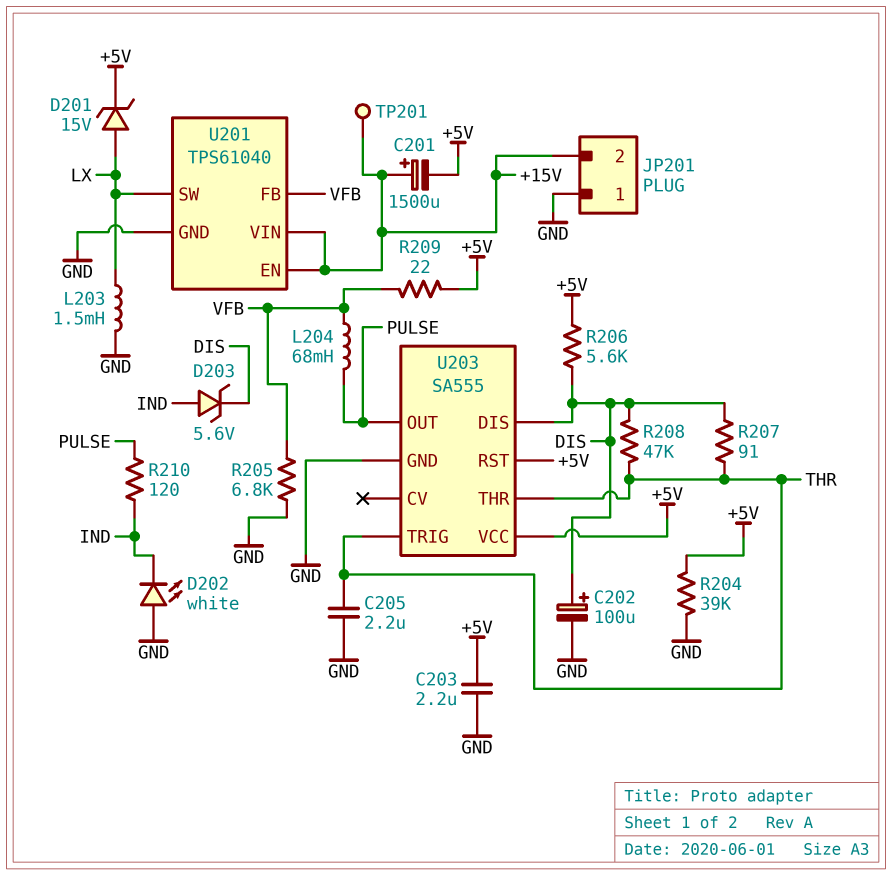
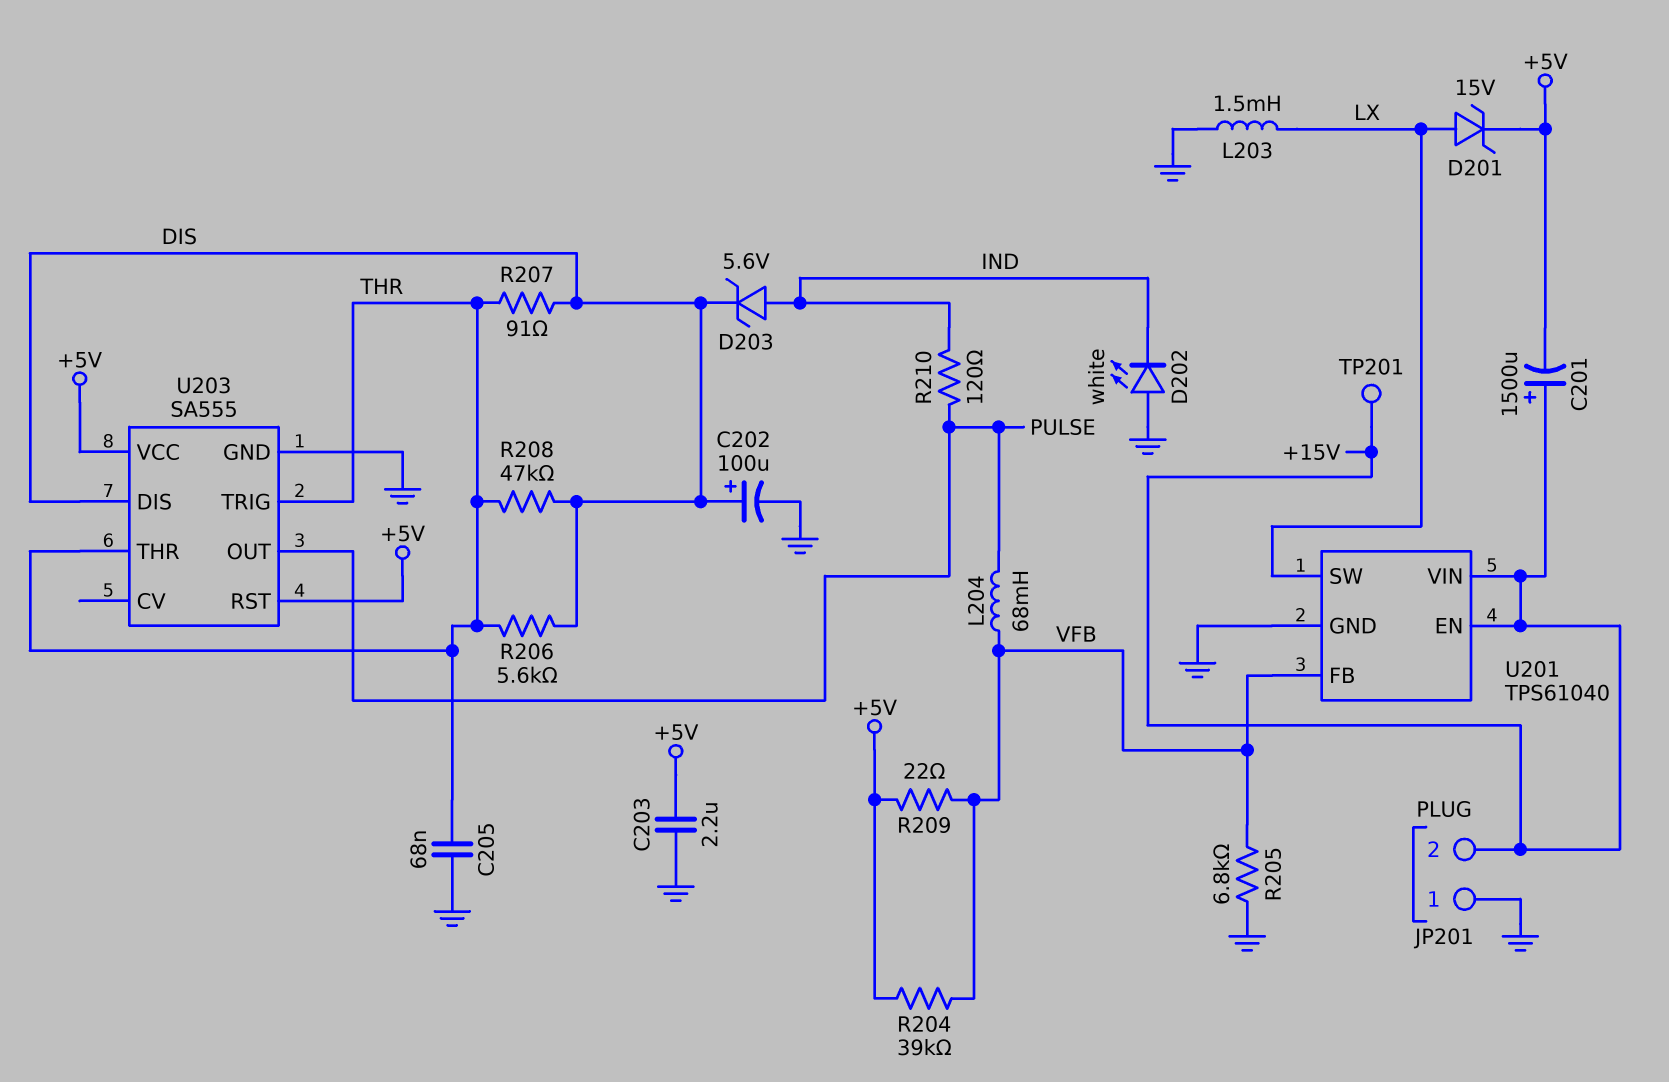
C205: 2.2uF (GND, THR) -> 68nF (GND, THR)
R204: 39k (+5V, GND) -> 39k (+5V, VFB)
R206: 5.6k (+5V, DIS) -> 5.6k (DIS, THR)

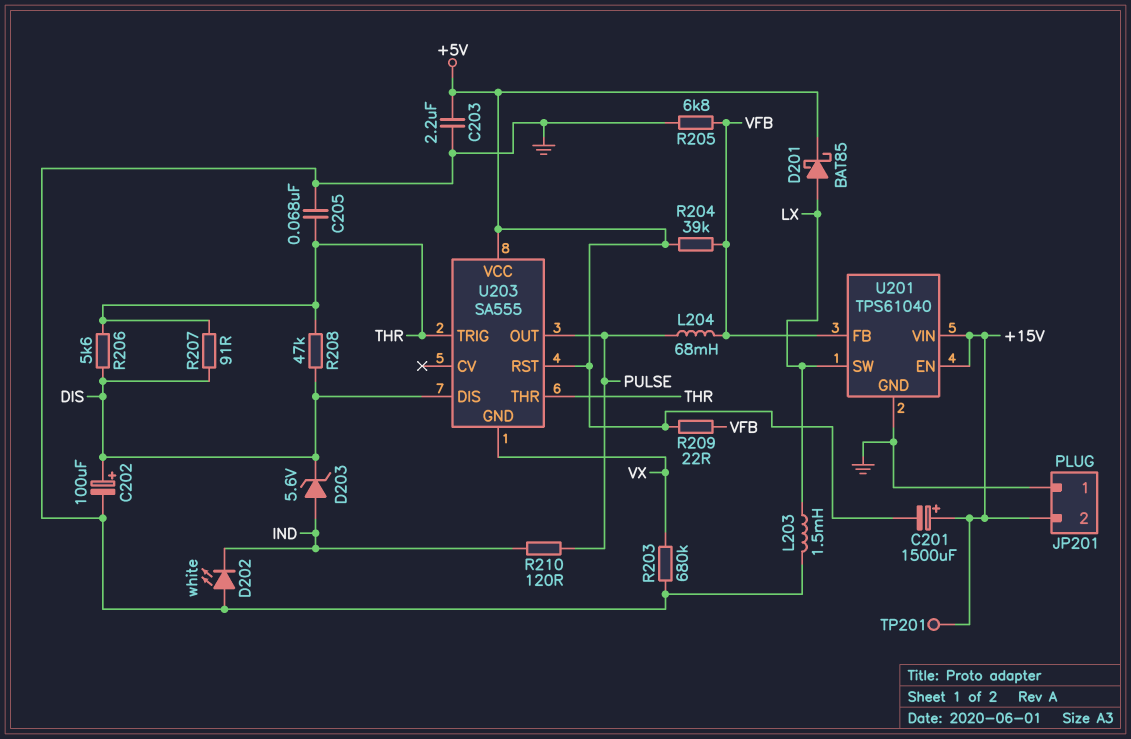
D201: zener 15V (A LX, K +5V) -> schottky BAT85 (A LX, K +5V)
R203: none -> 680k (GND, VX)
U203 pin GND: GND -> VX

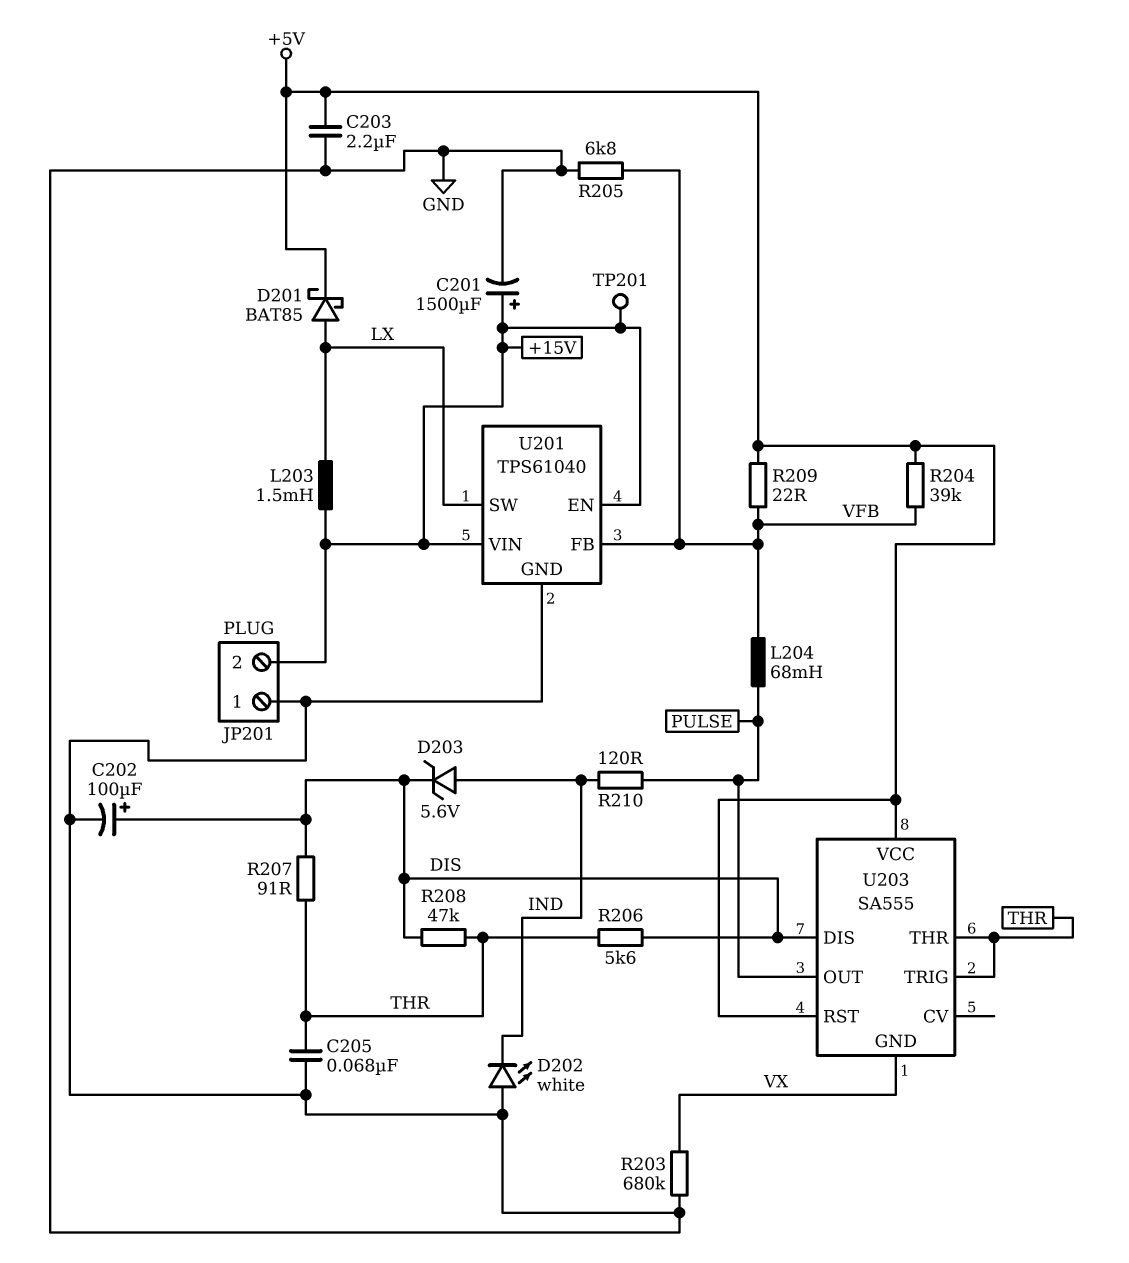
C201: 1500uF (plus +15V, minus +5V) -> 1500uF (plus +15V, minus GND)
L203: 1.5mH (GND, LX) -> 1.5mH (+15V, LX)

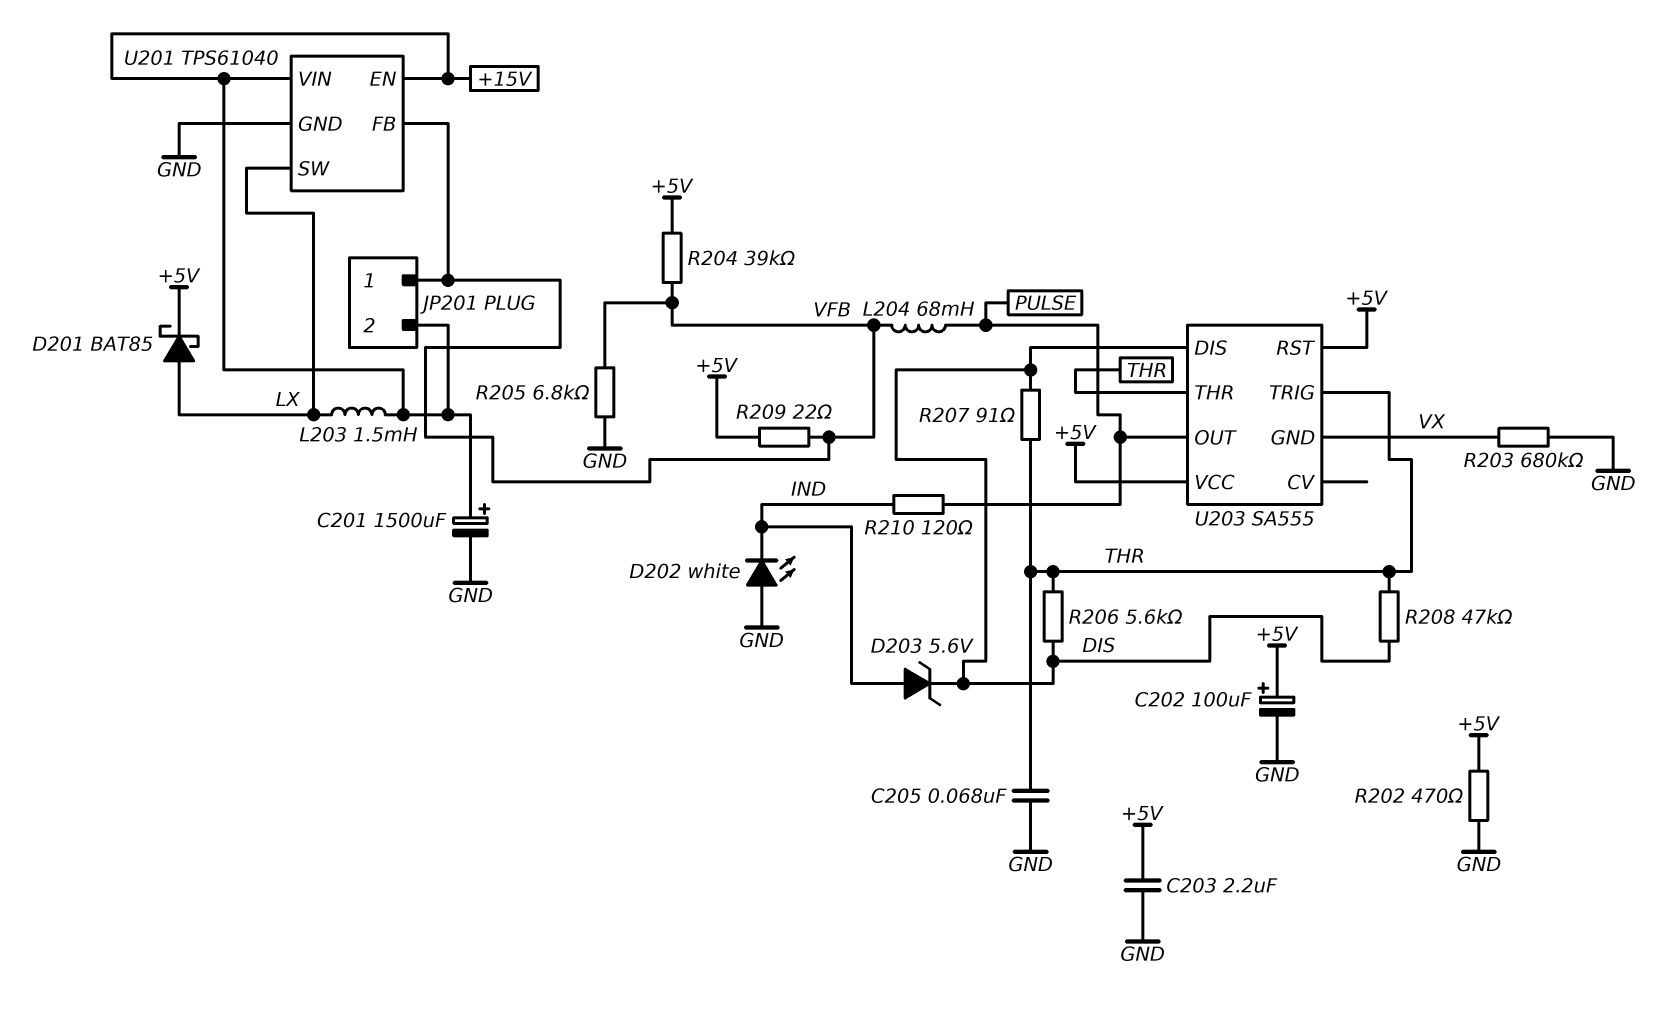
C202: 100uF (plus DIS, minus GND) -> 100uF (plus +5V, minus GND)
JP201 pin 1: GND -> VFB
R202: none -> 470 (+5V, GND)
TP201: test point (+15V) -> none

